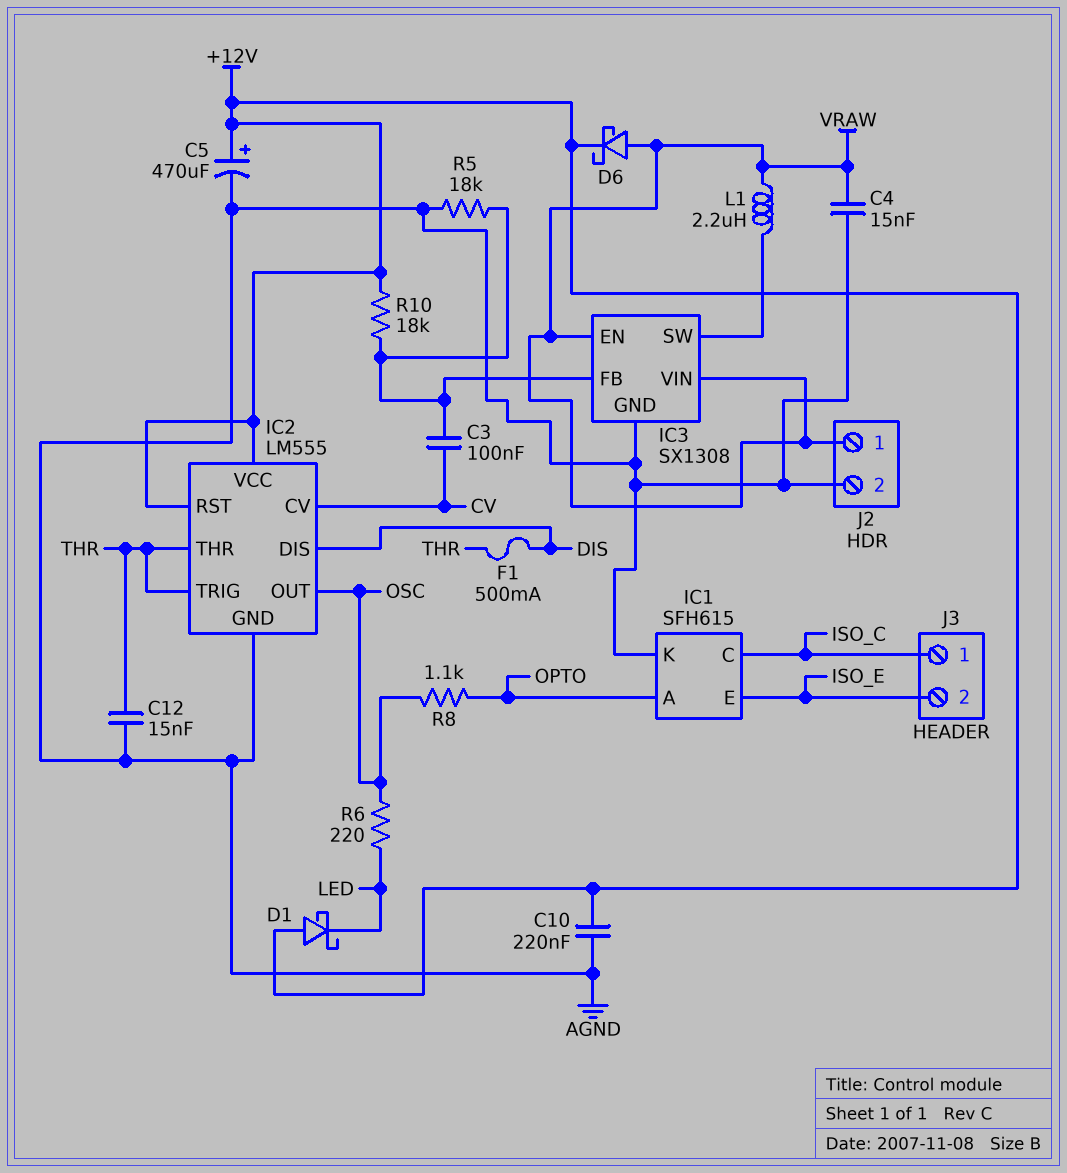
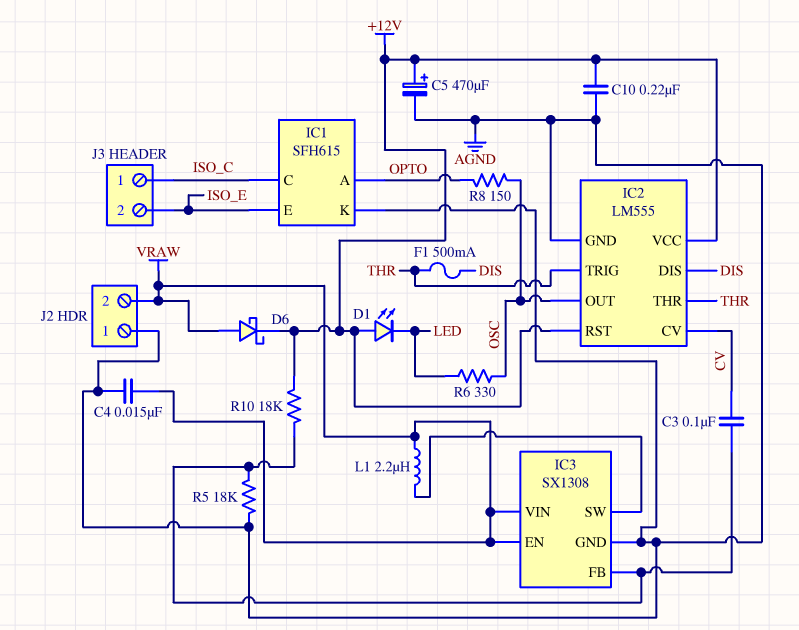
C12: 15nF (AGND, THR) -> none
D1: schottky (A +12V, K LED) -> LED (A +12V, K LED)
J2 pin 1: VRAW -> AGND
J2 pin 2: AGND -> VRAW
R6: 220 (LED, OSC) -> 330 (LED, OSC)
R8: 1.1k (OPTO, OSC) -> 150 (OPTO, OSC)

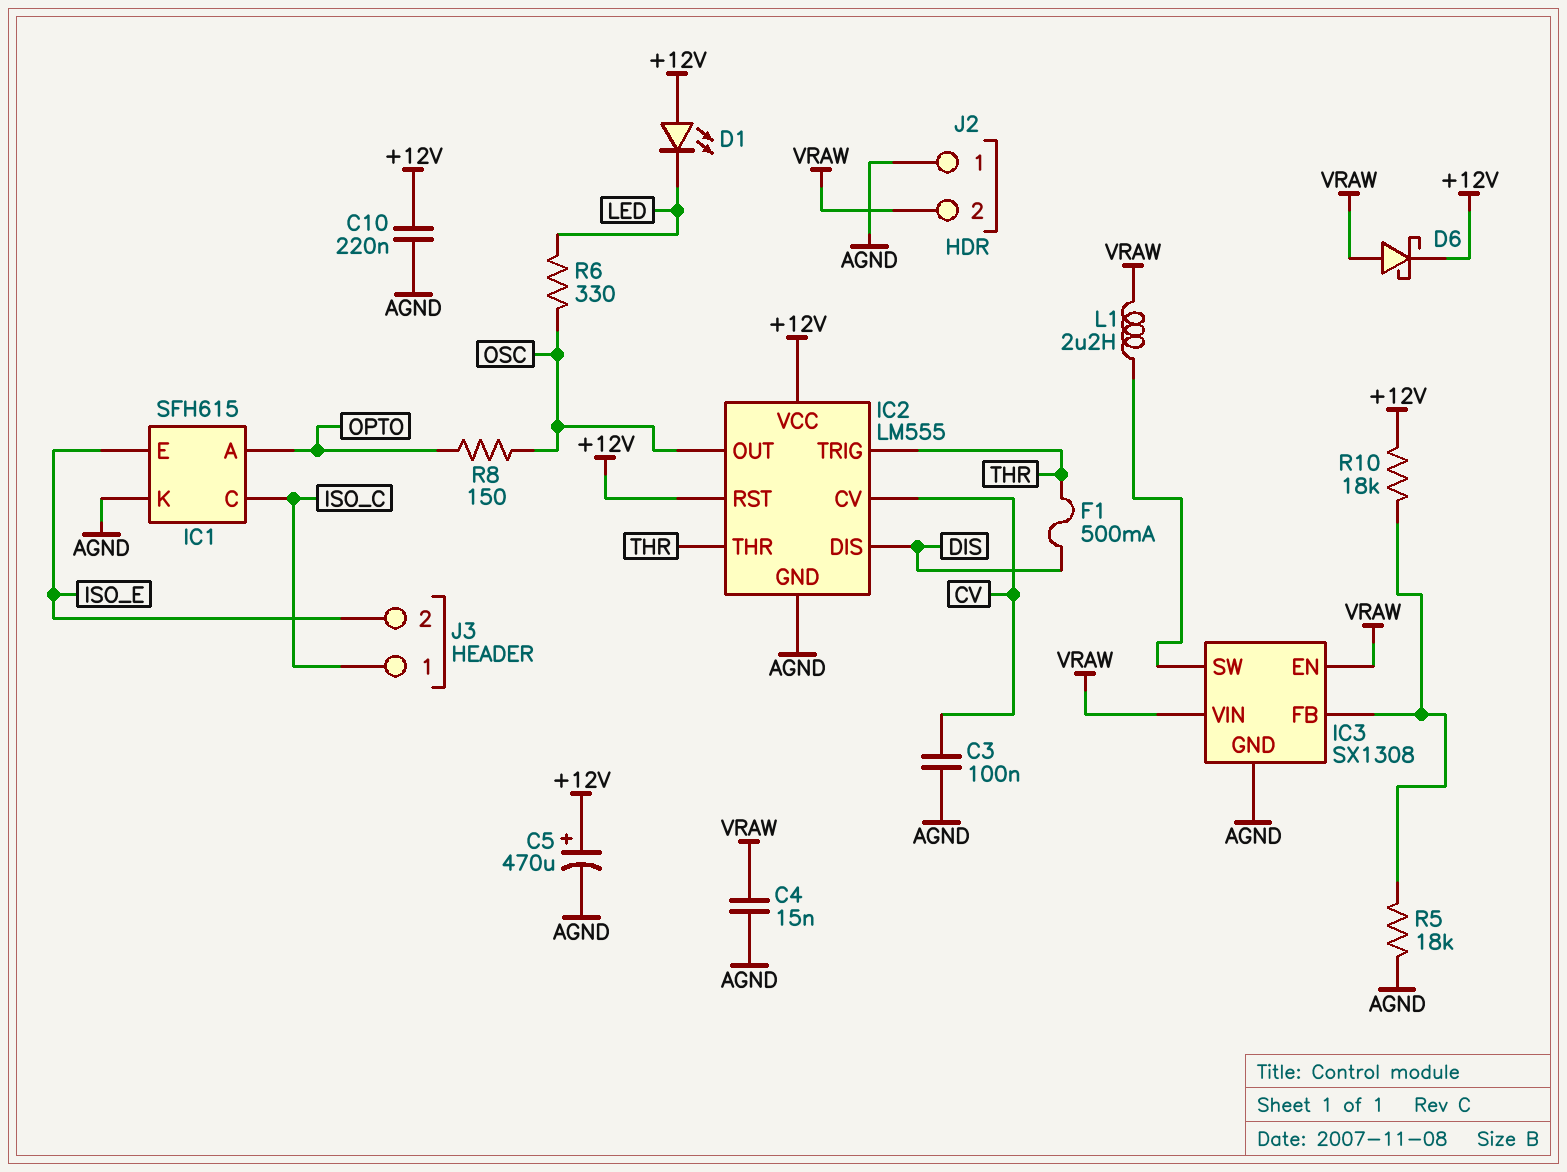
C3: 100nF (CV, IC3/FB) -> 100nF (AGND, CV)

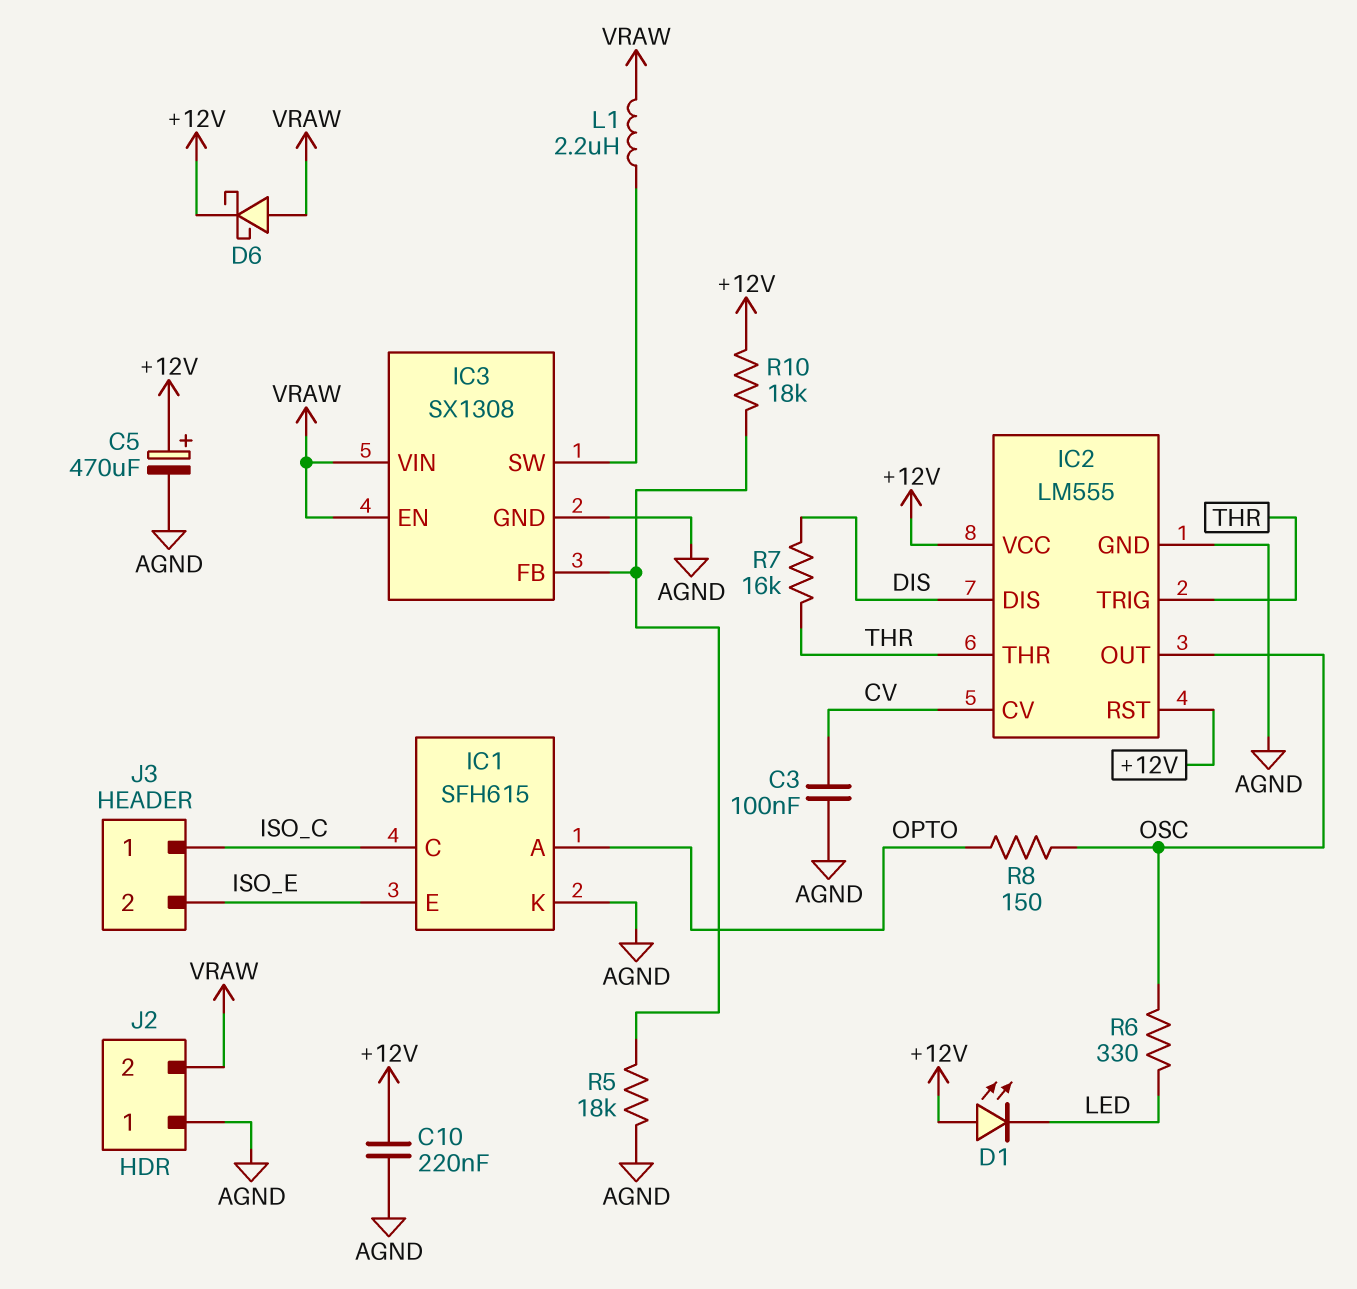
C4: 15nF (AGND, VRAW) -> none
F1: 500mA (DIS, THR) -> none
R7: none -> 16k (DIS, THR)

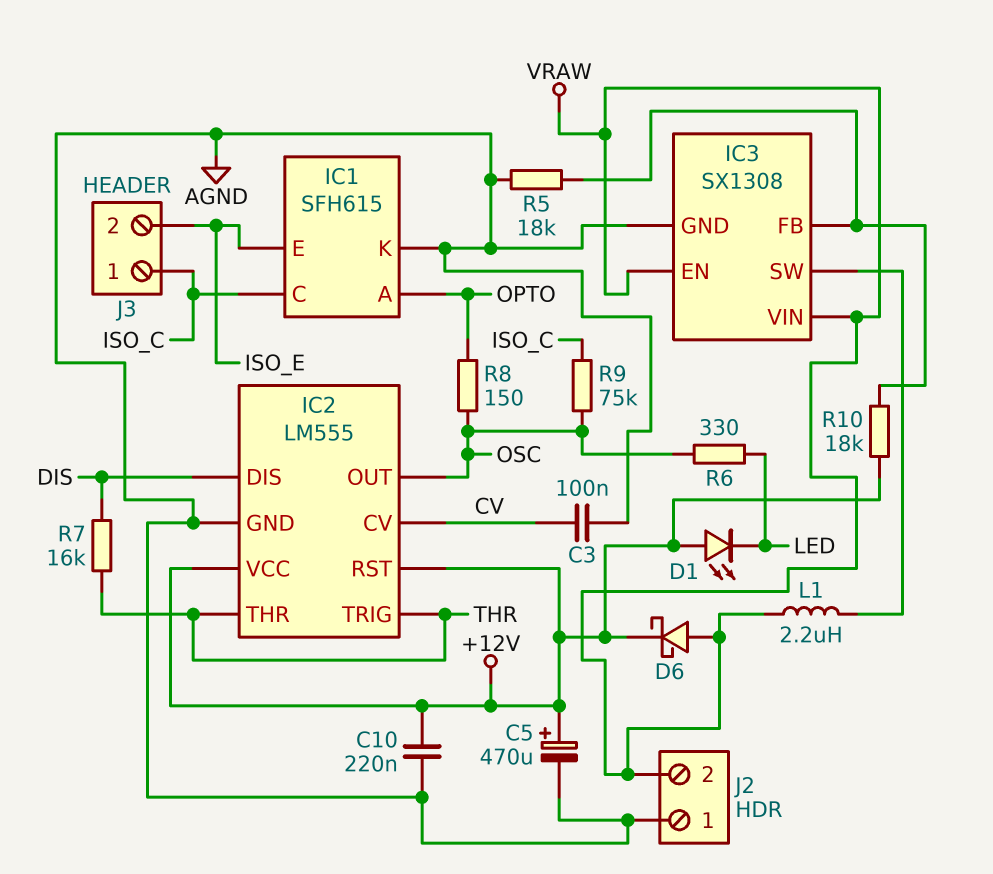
R9: none -> 75k (ISO_C, OSC)

